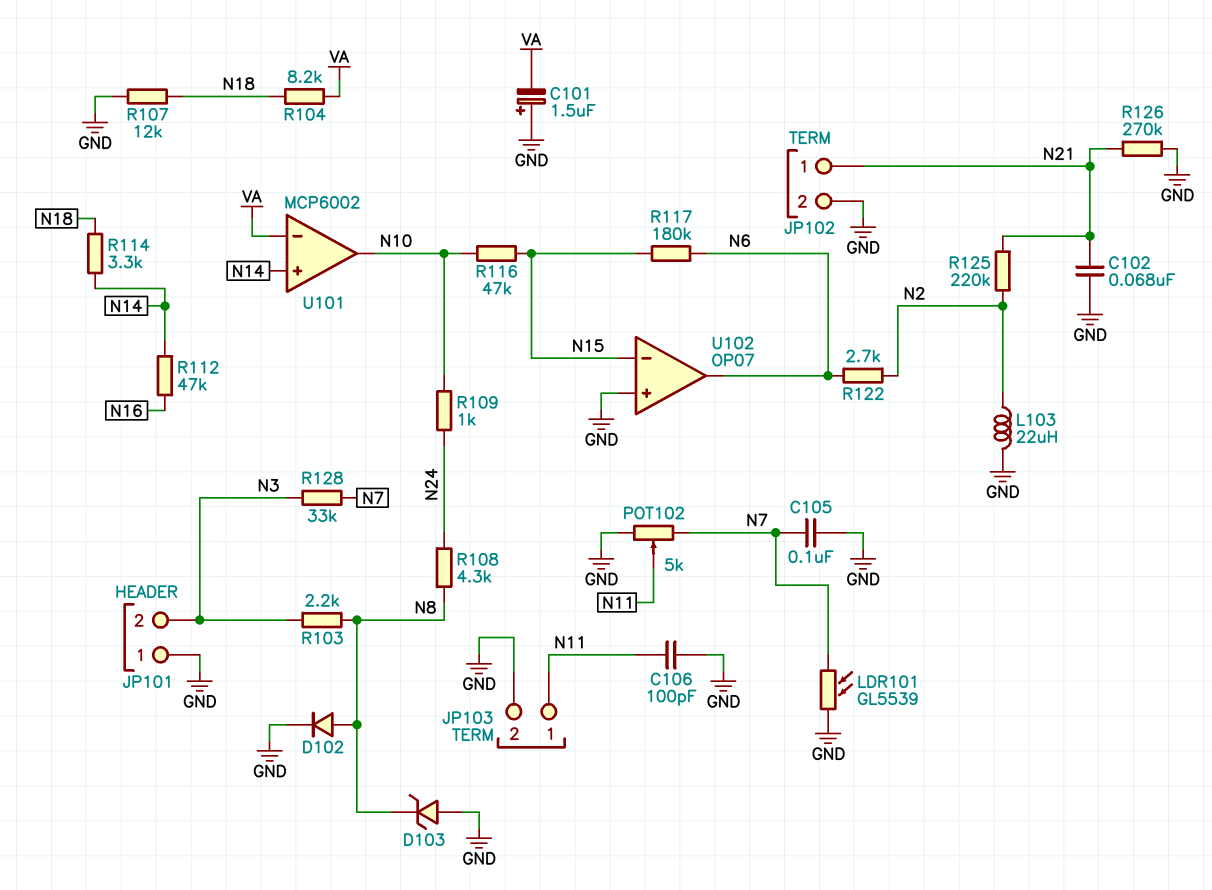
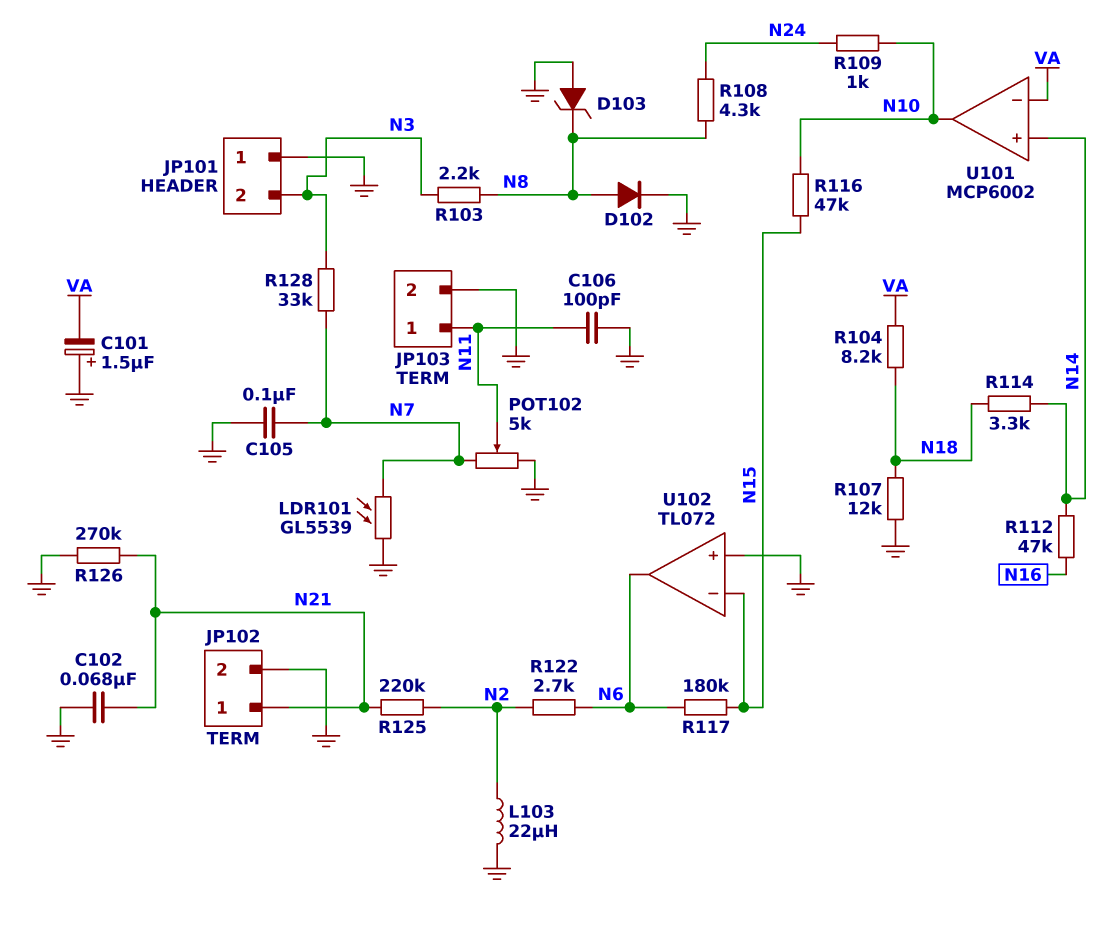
U102: OP07 -> TL072

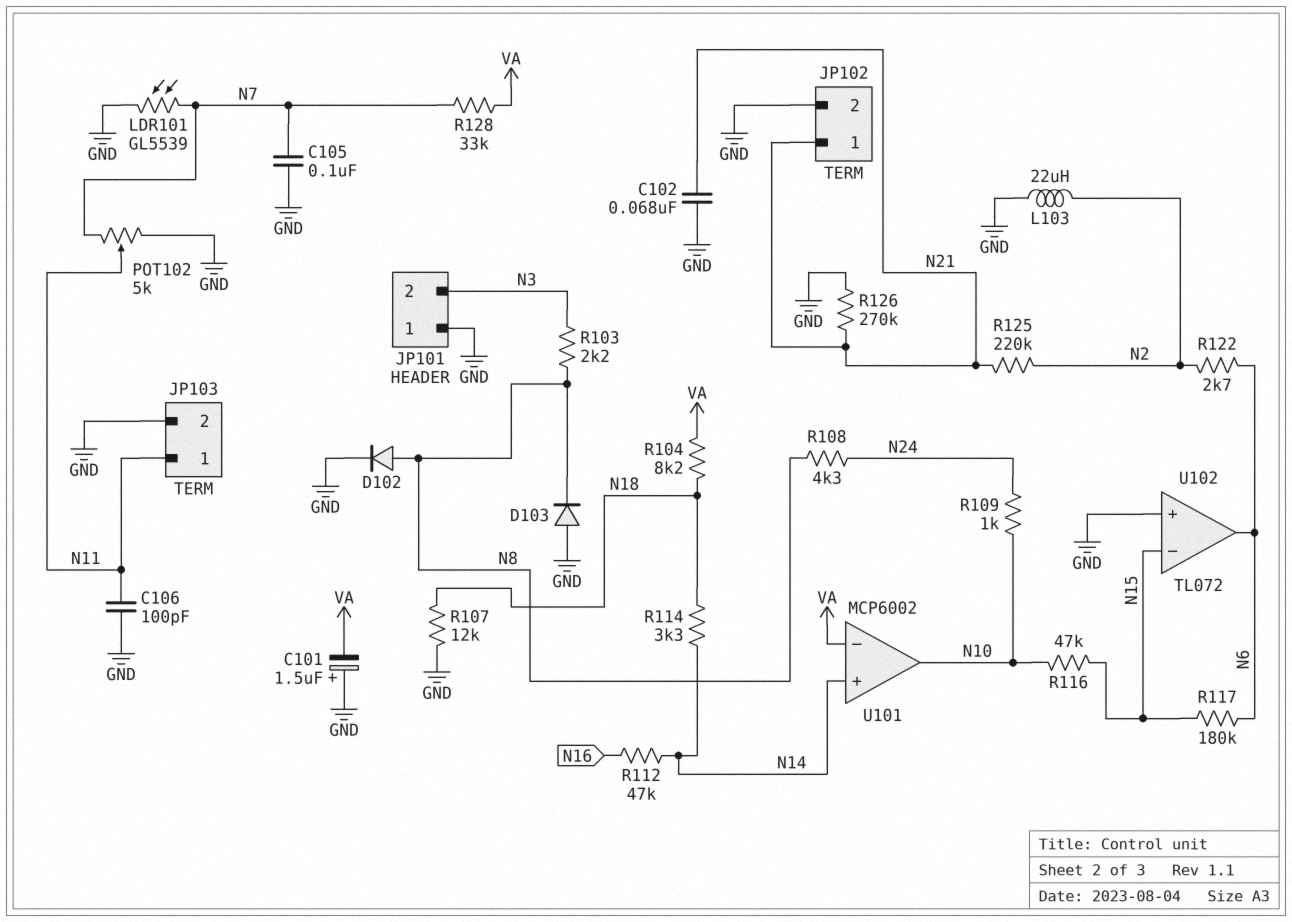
D103: zener (A GND, K N8) -> diode (A GND, K N8)
R128: 33k (N3, N7) -> 33k (N7, VA)

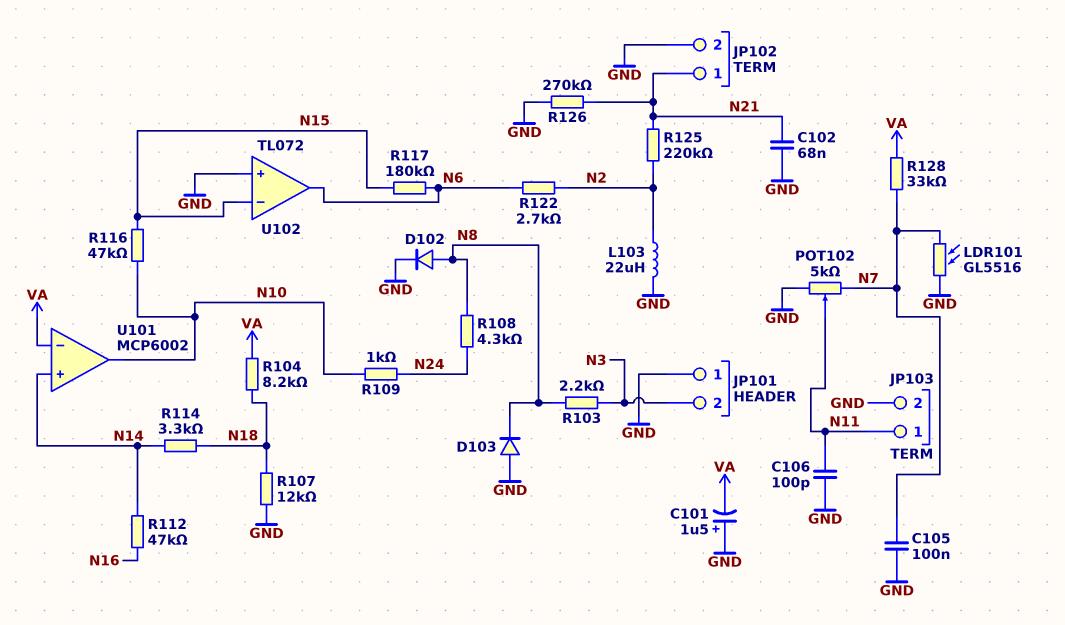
LDR101: GL5539 (GND, N7) -> GL5516 (GND, N7)

